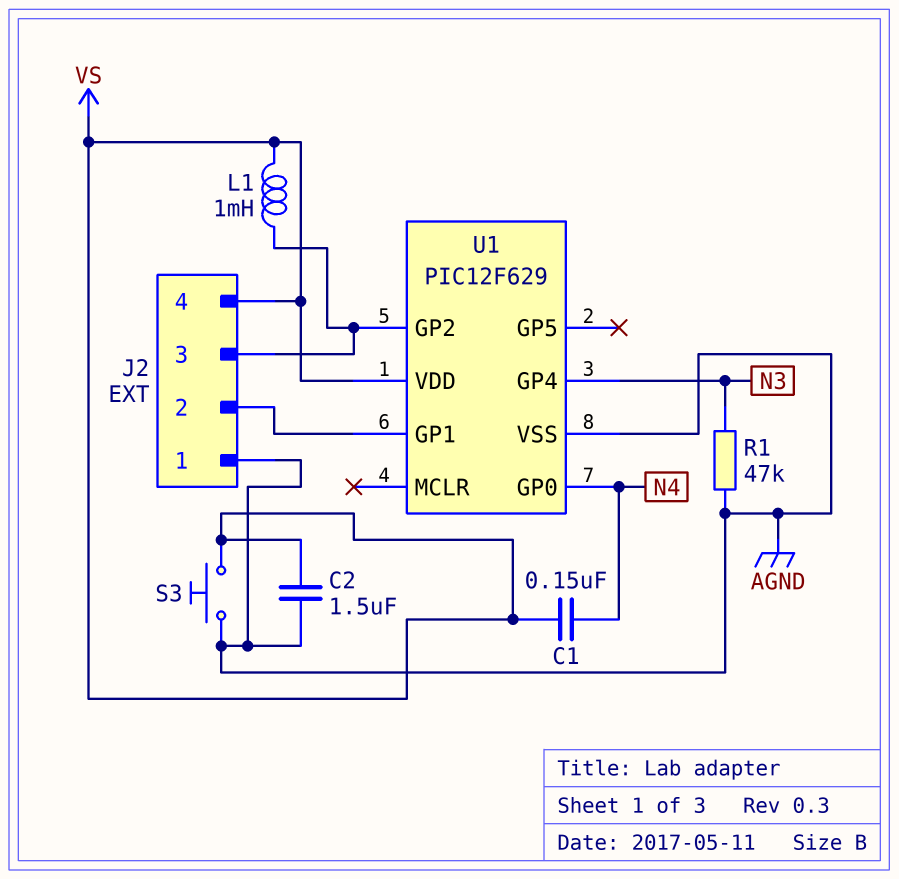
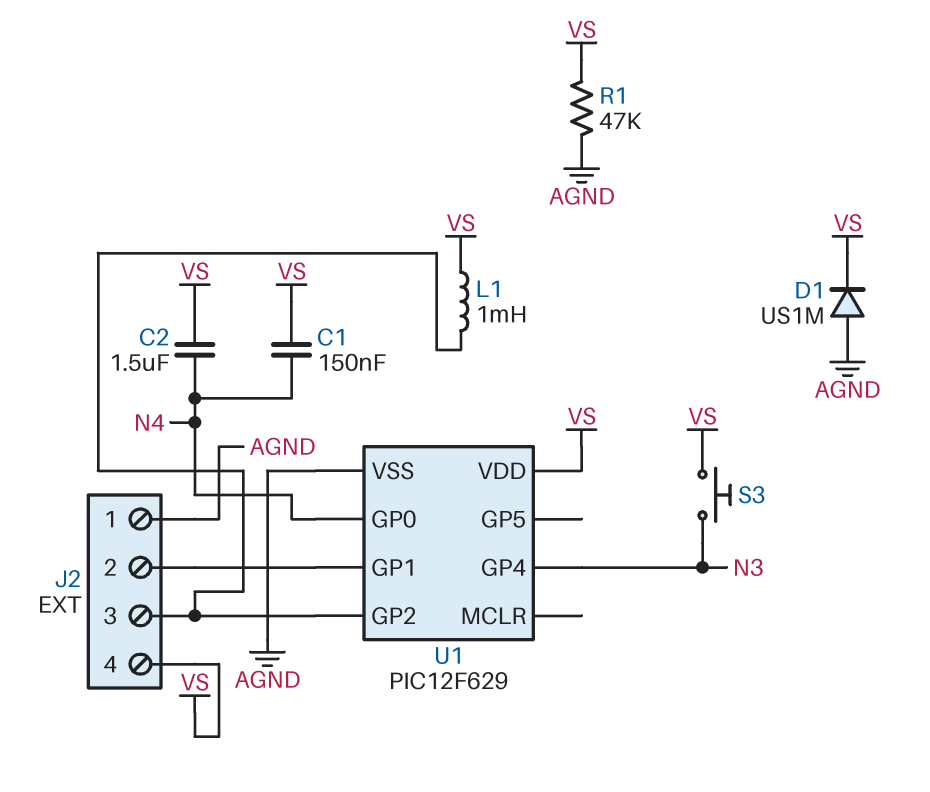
C2: 1.5uF (AGND, VS) -> 1.5uF (N4, VS)
D1: none -> diode US1M (A AGND, K VS)
R1: 47k (AGND, N3) -> 47k (AGND, VS)
S3: button (AGND, VS) -> button (N3, VS)

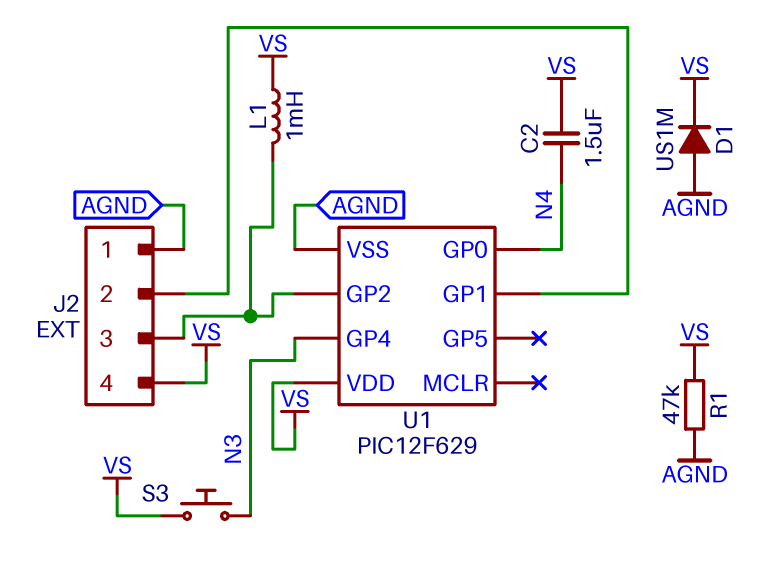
C1: 150nF (N4, VS) -> none

